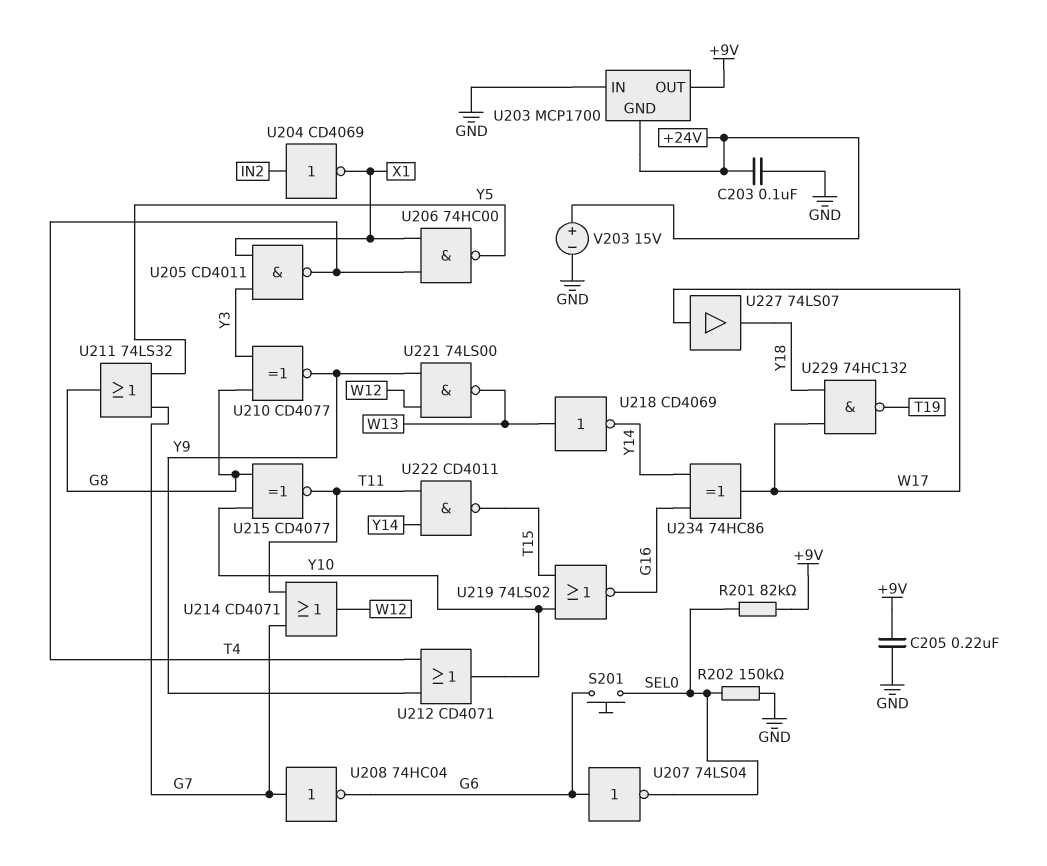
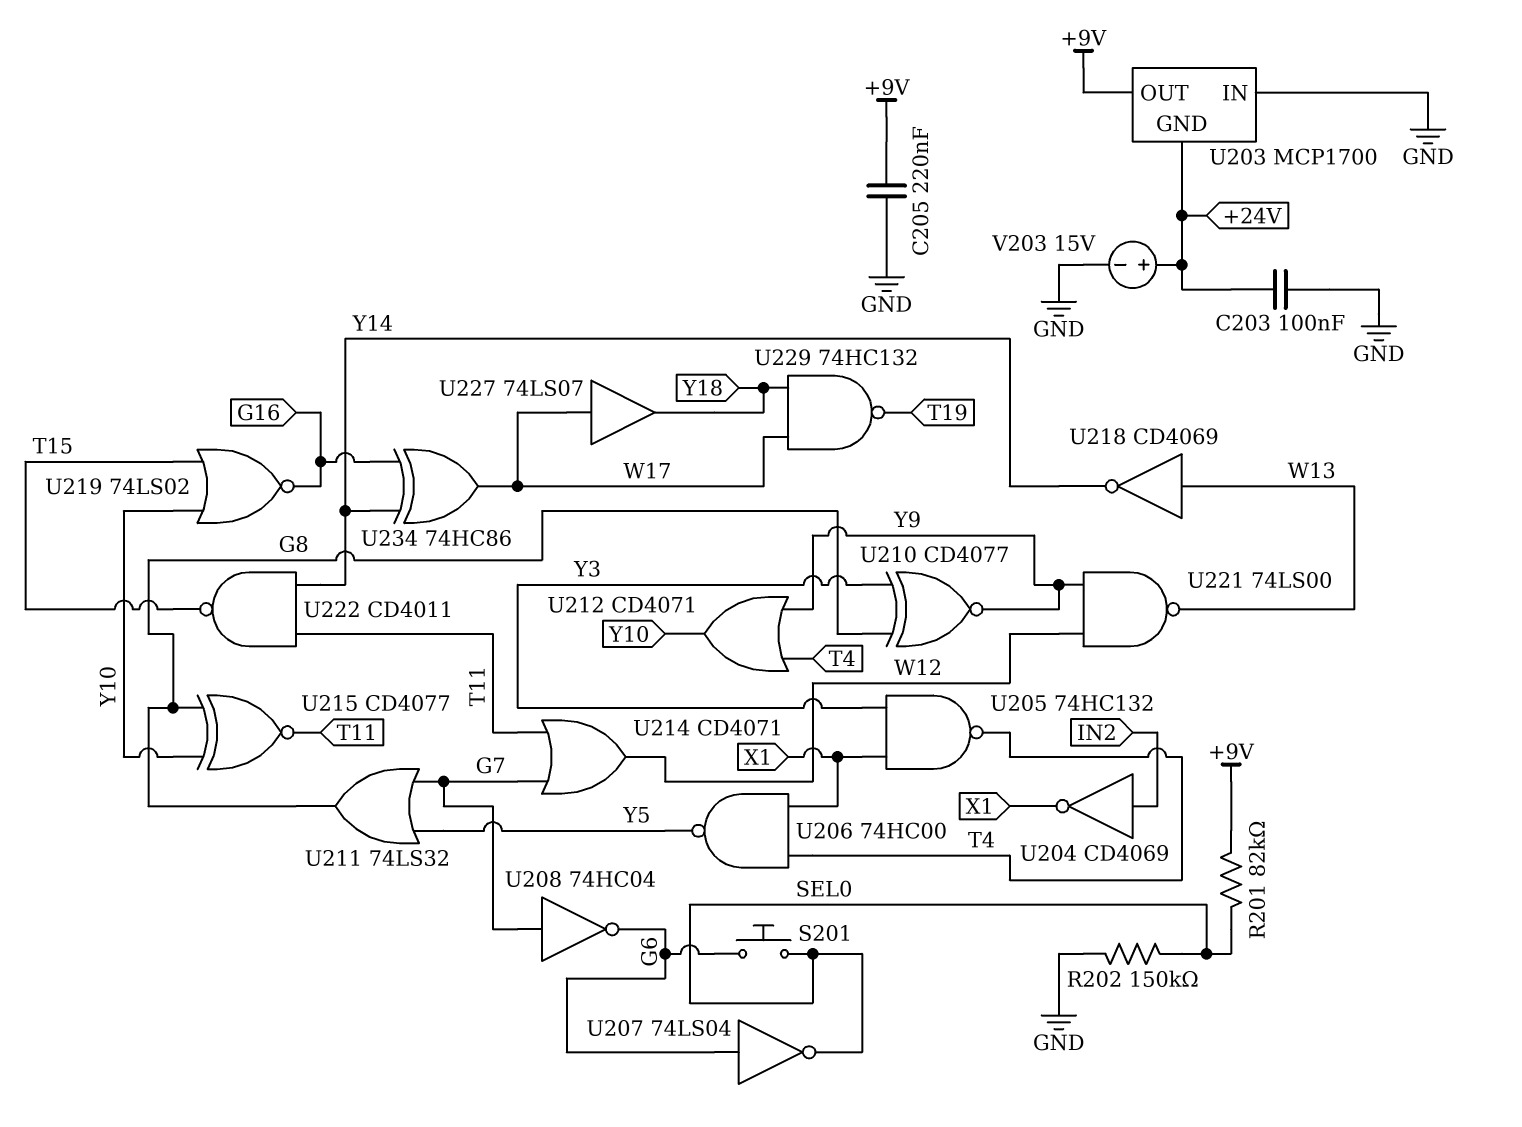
U205: NAND CD4011 (in X1, in Y3, out T4) -> NAND 74HC132 (in X1, in Y3, out T4)

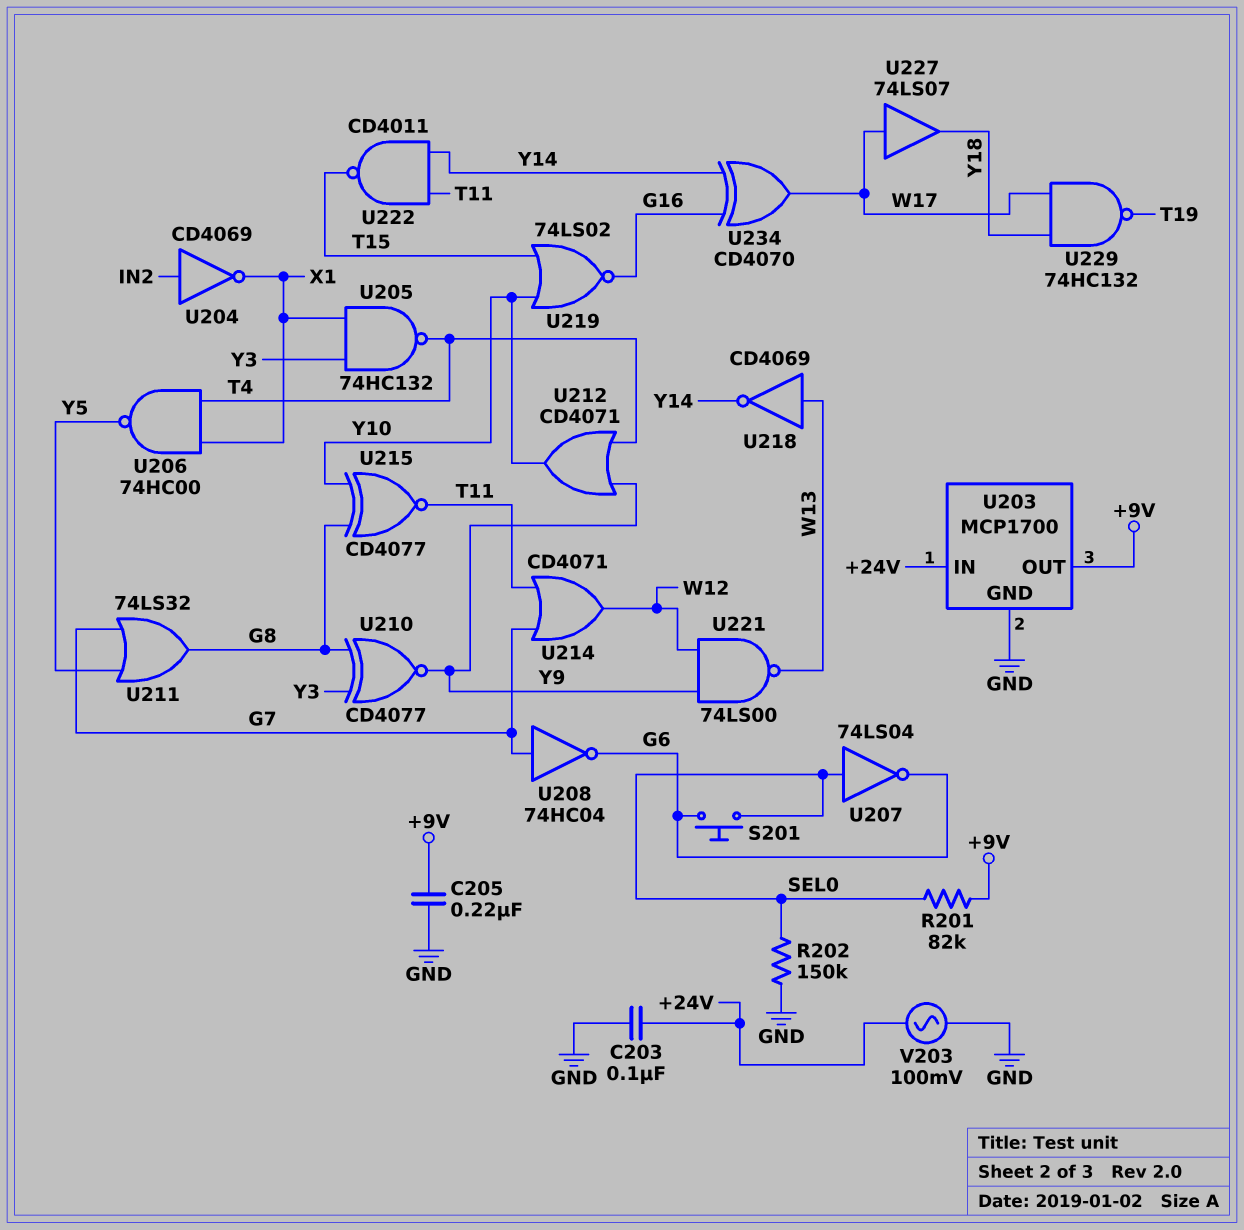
U203 pin GND: +24V -> GND
U203 pin IN: GND -> +24V
U207: NOT 74LS04 (in G6, out SEL0) -> NOT 74LS04 (in SEL0, out G6)
U234: XOR 74HC86 (in G16, in Y14, out W17) -> XOR CD4070 (in G16, in Y14, out W17)
V203: 15V (plus +24V, minus GND) -> AC 100mV (+24V, GND)

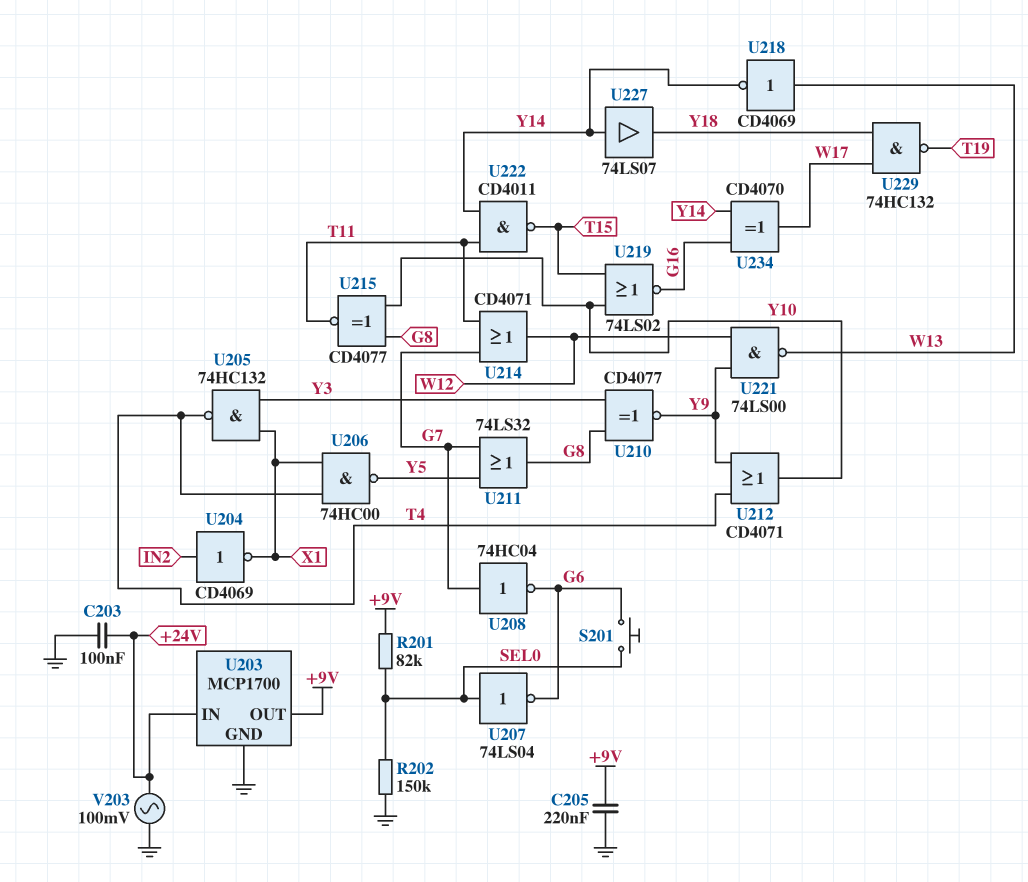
U227: buffer 74LS07 (in W17, out Y18) -> buffer 74LS07 (in Y14, out Y18)

